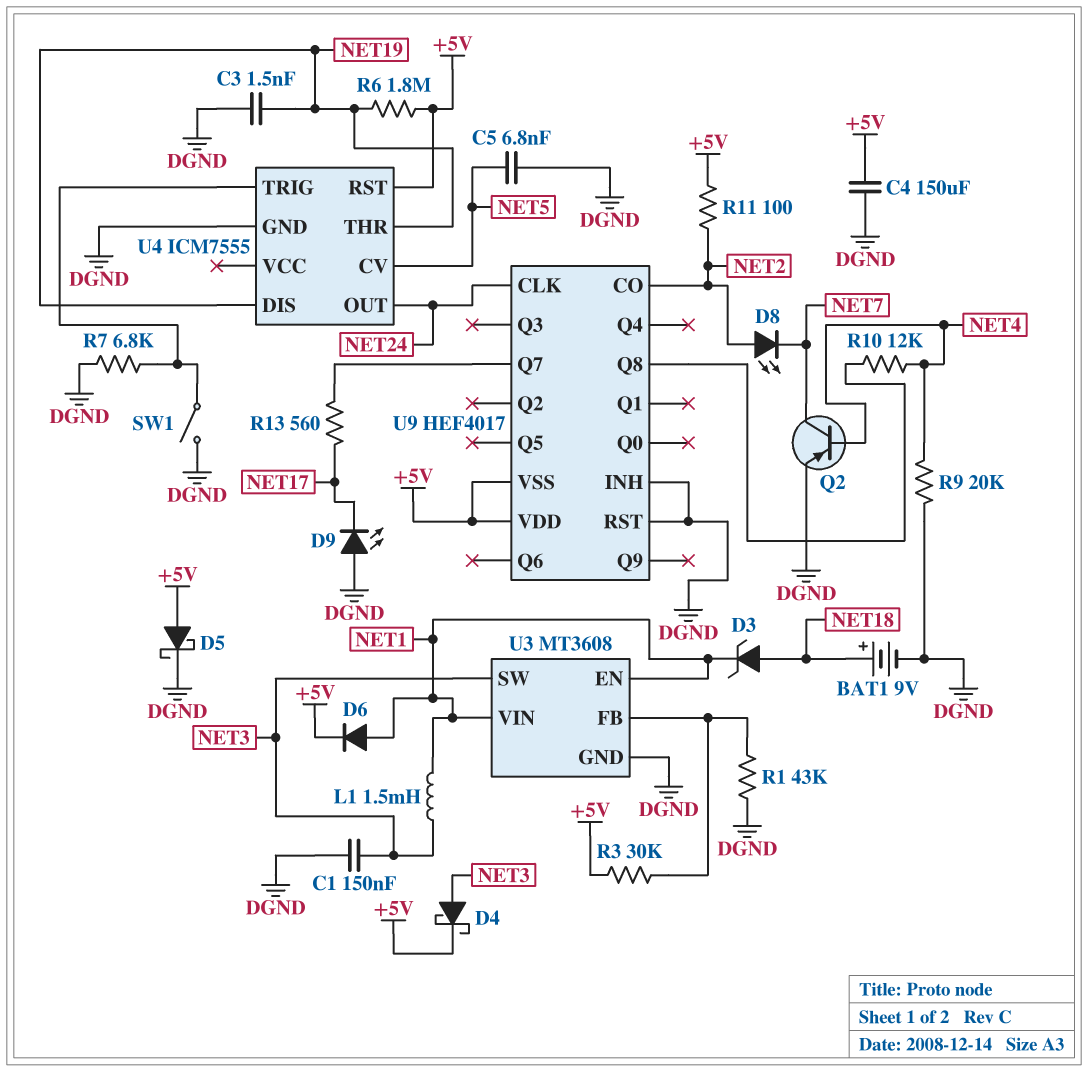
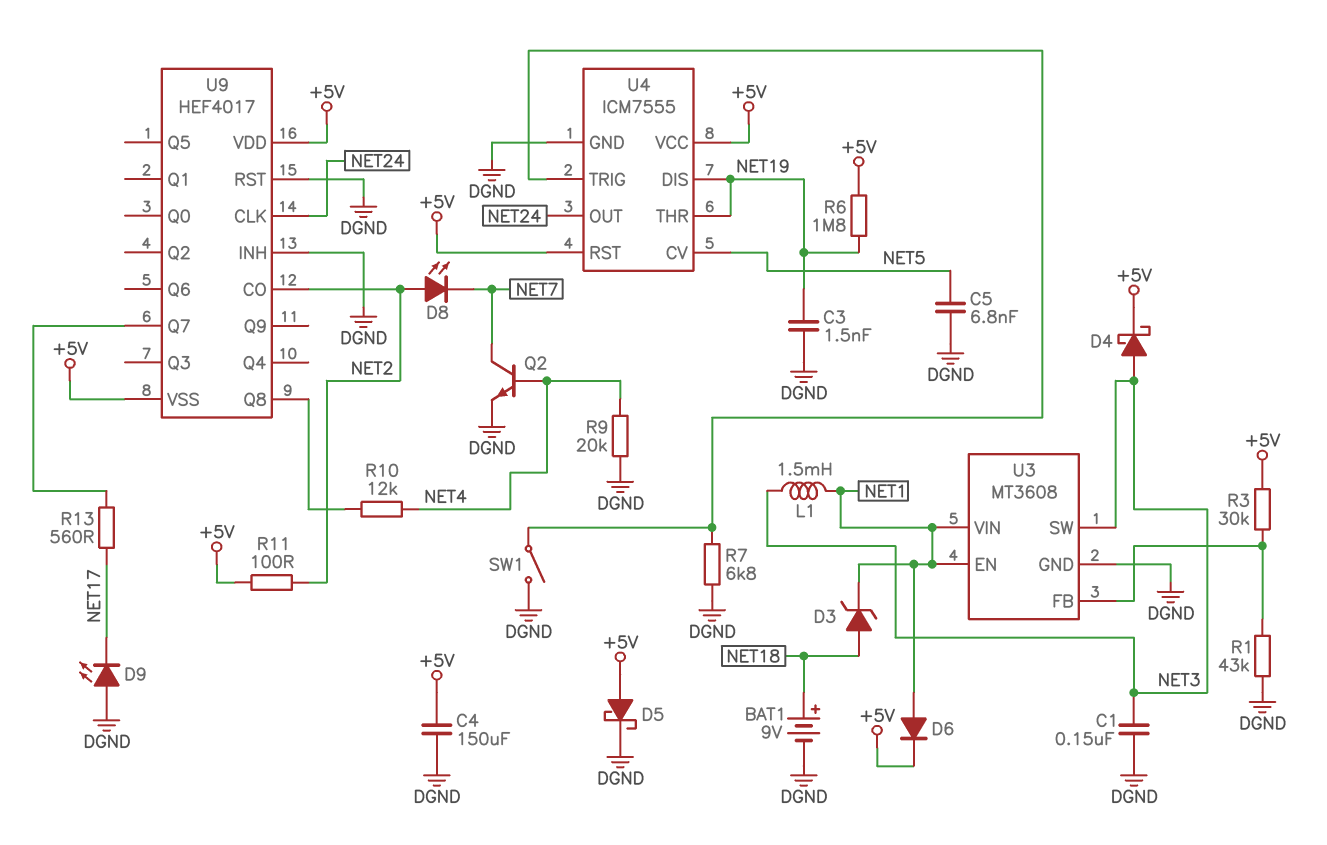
Q2: PNP (B NET4, C NET7, E DGND) -> NPN (B NET4, C NET7, E DGND)
U4 pin VCC: none -> +5V

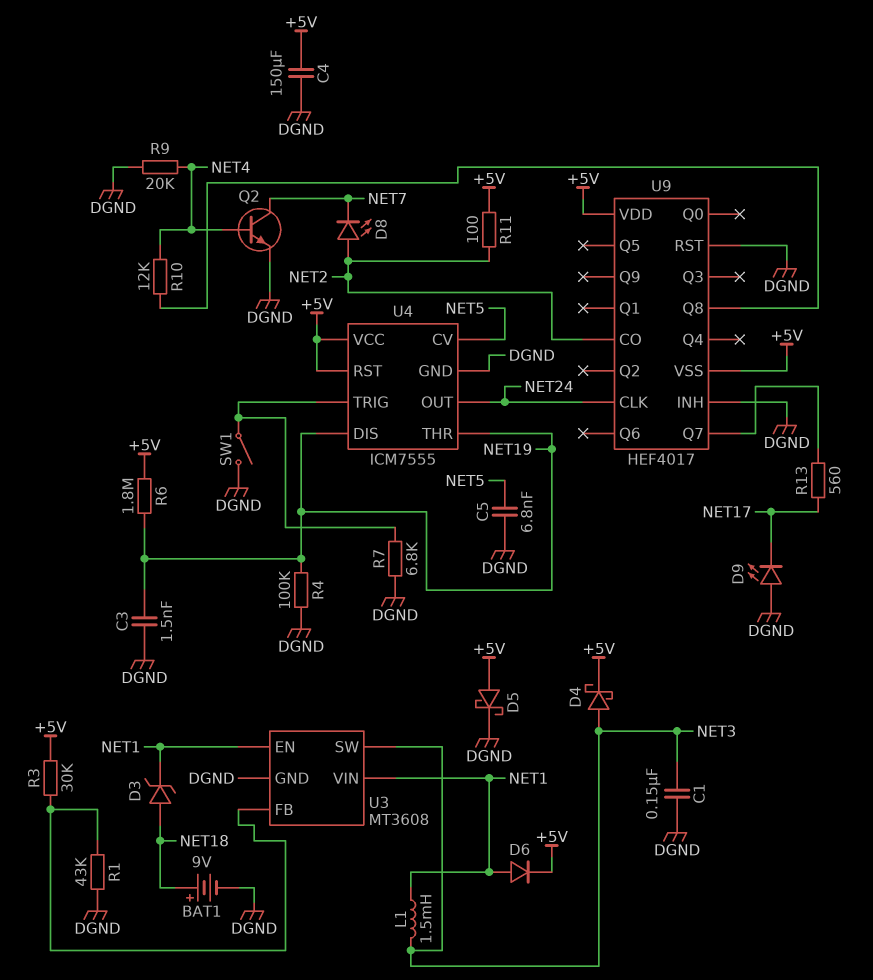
R4: none -> 100k (DGND, NET19)

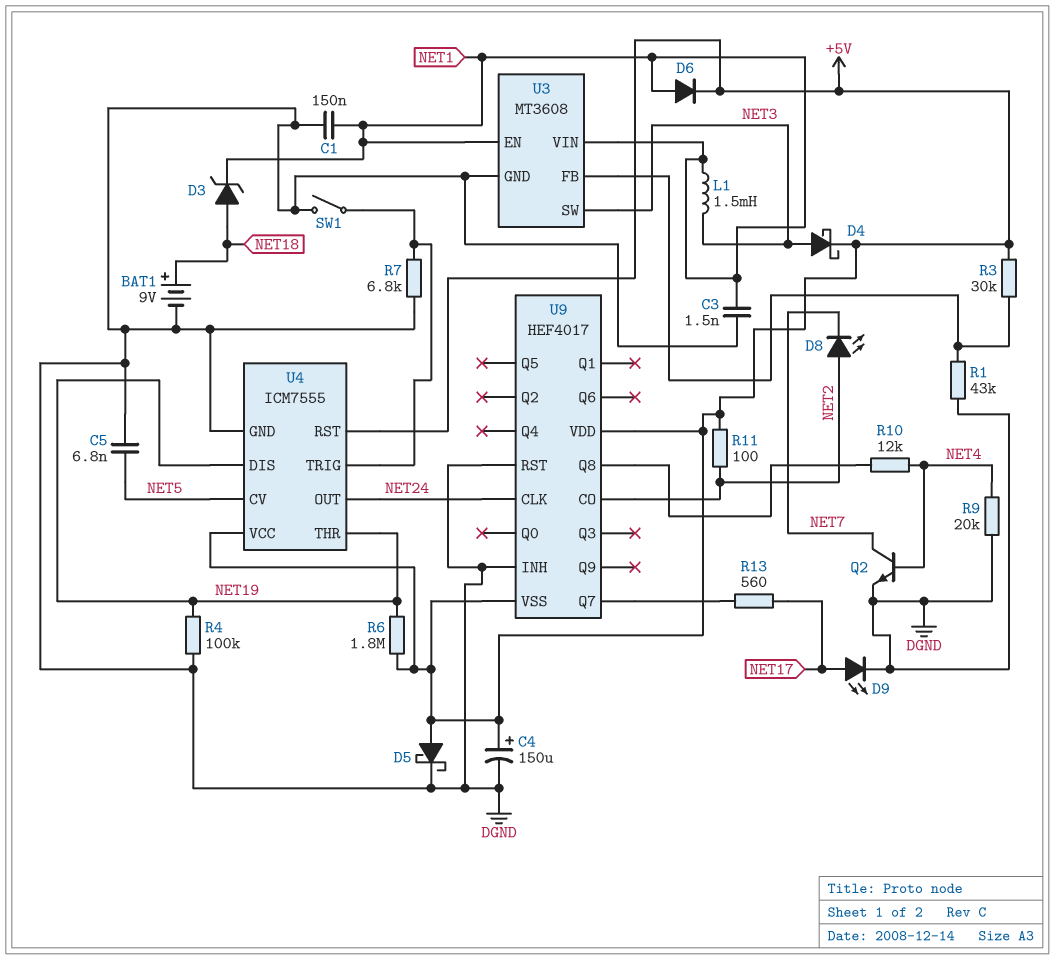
C1: 150nF (DGND, NET3) -> 150nF (DGND, NET1)
C3: 1.5nF (DGND, NET19) -> 1.5nF (DGND, NET1)
C4: 150uF (+5V, DGND) -> 150uF (plus +5V, minus DGND)
D9: LED (A DGND, K NET17) -> LED (A NET17, K DGND)

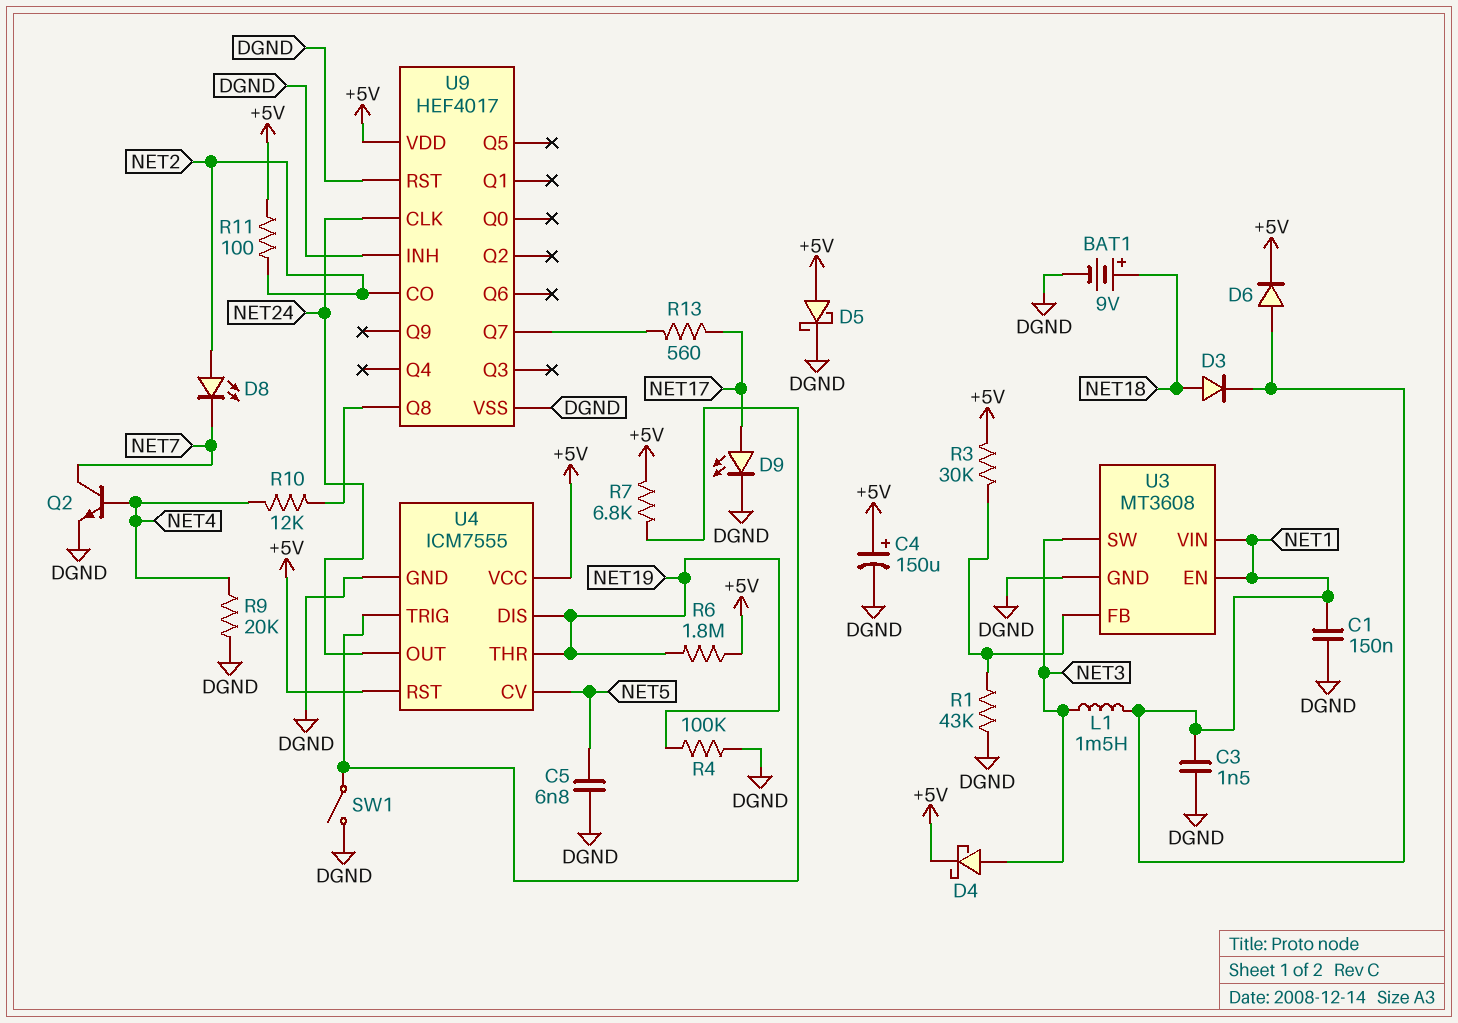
D3: zener (A NET18, K NET1) -> diode (A NET18, K NET1)
R7: 6.8k (DGND, U4/TRIG) -> 6.8k (+5V, U4/TRIG)
U9 pin VSS: +5V -> DGND

